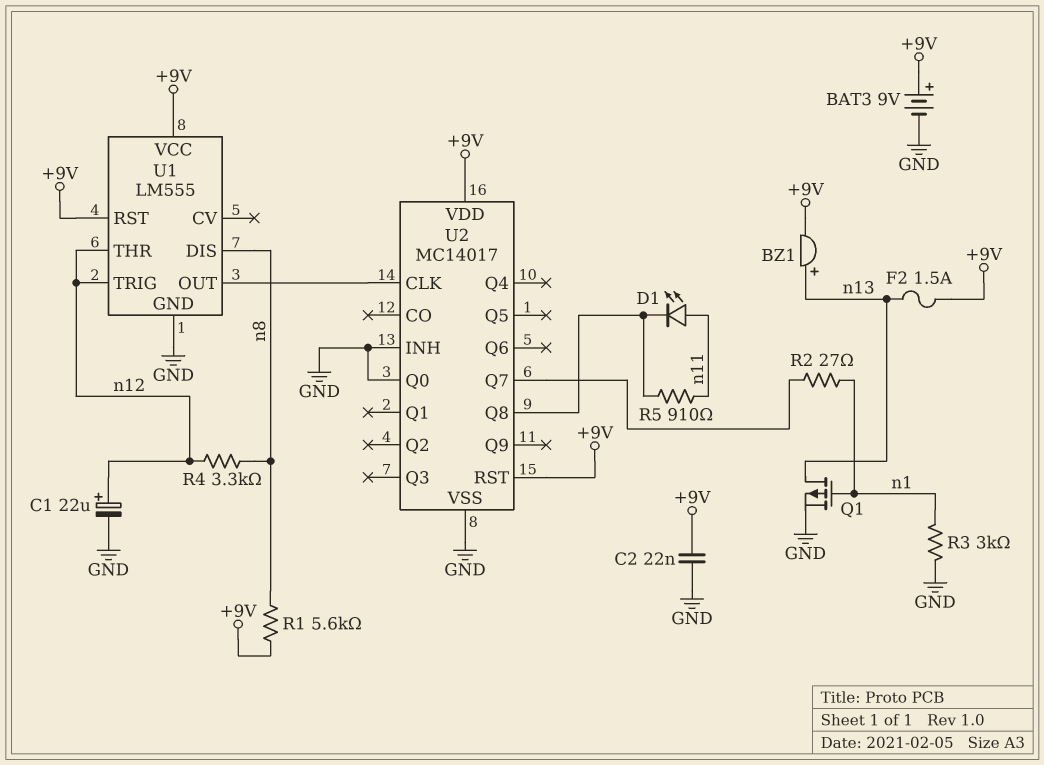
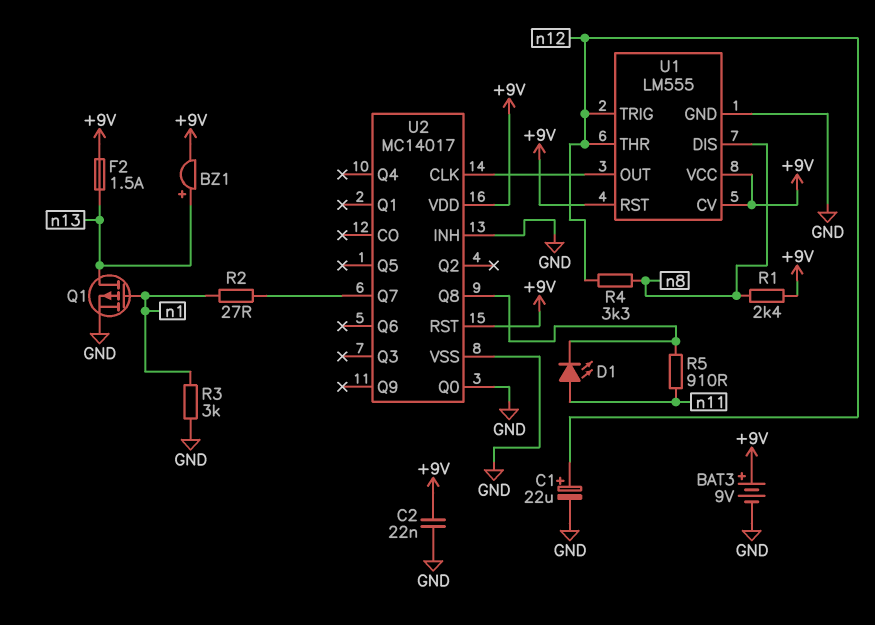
R1: 5.6k (+9V, n8) -> 2.4k (+9V, n8)
U1 pin CV: none -> +9V

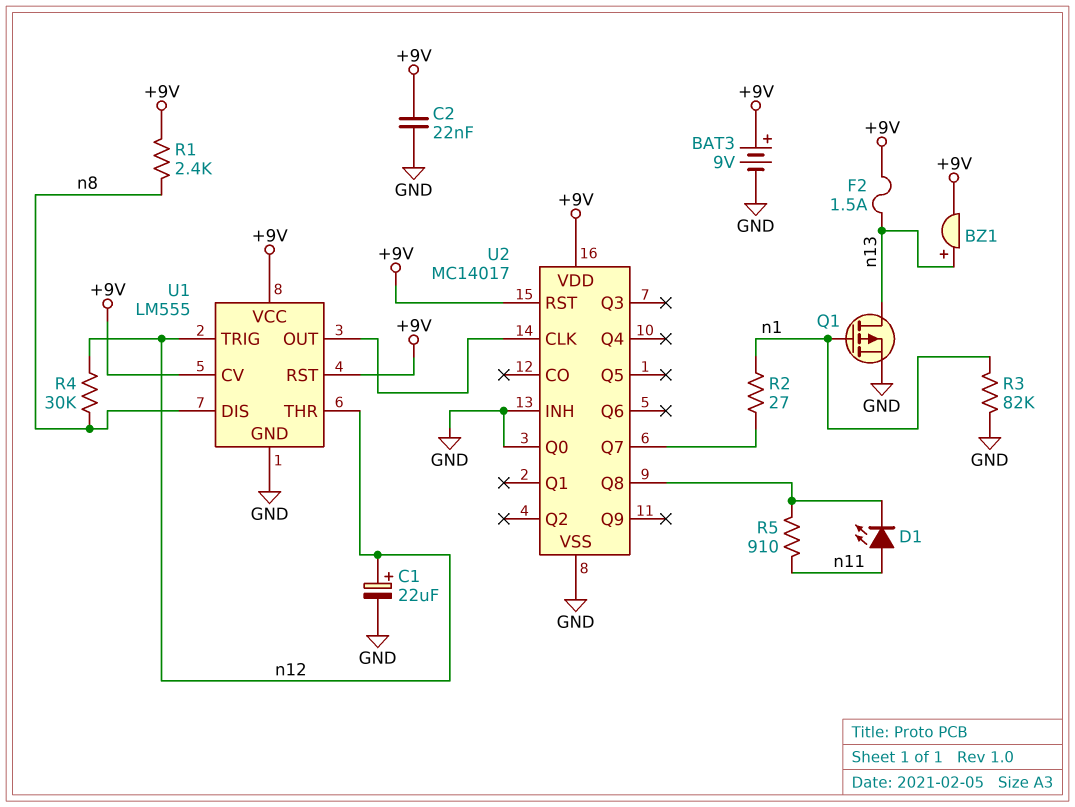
R3: 3k (GND, n1) -> 82k (GND, n1)
R4: 3.3k (n8, n12) -> 30k (n8, n12)

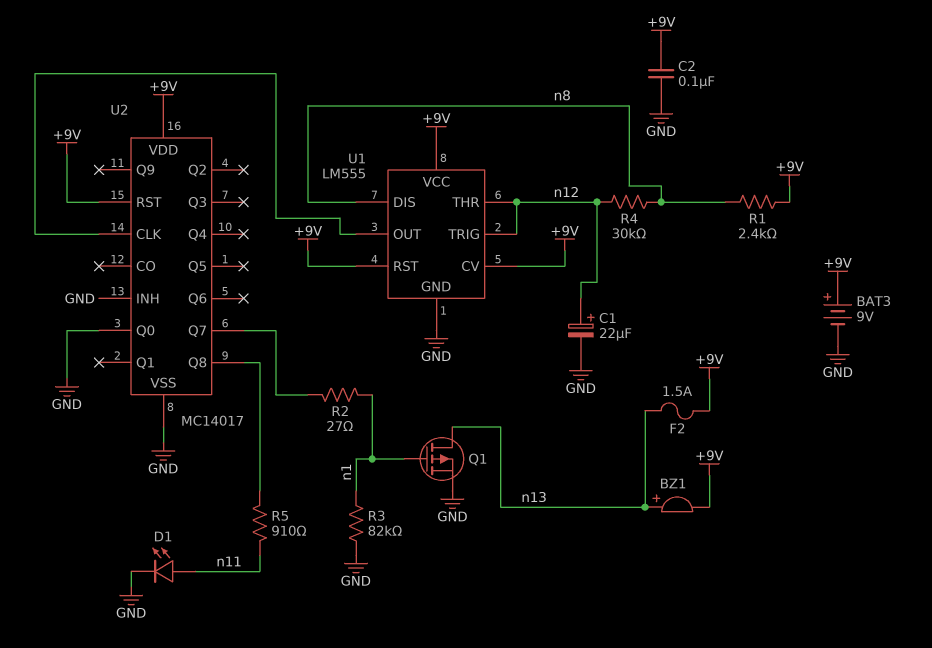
C2: 22nF (+9V, GND) -> 100nF (+9V, GND)
D1: LED (A n11, K U2/Q8) -> LED (A n11, K GND)

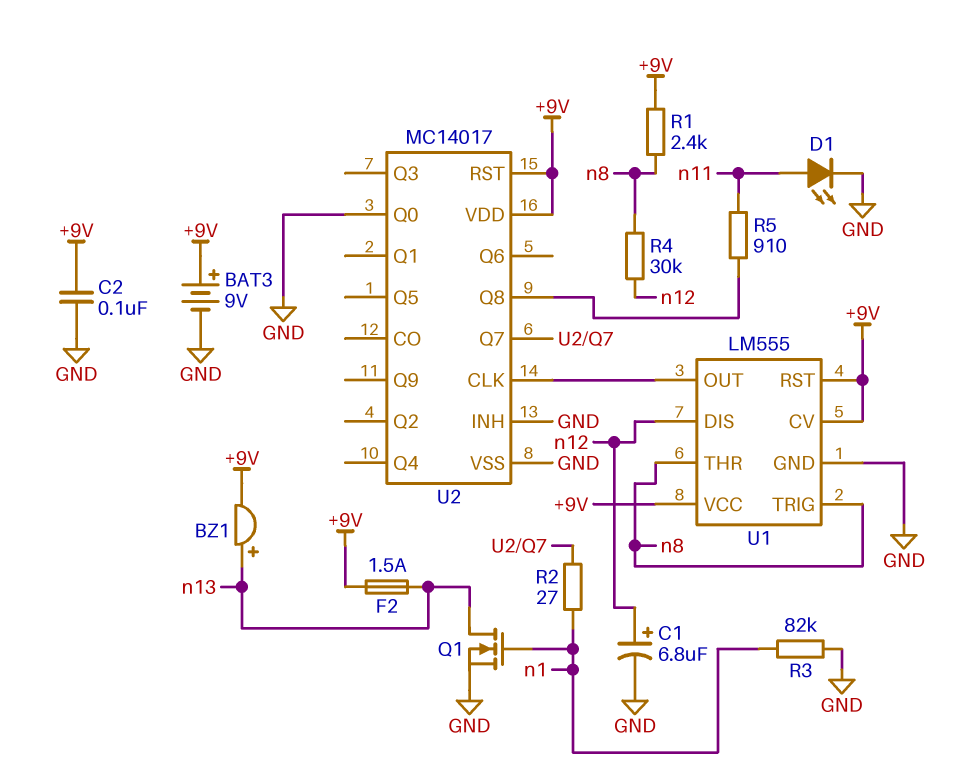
C1: 22uF (plus n12, minus GND) -> 6.8uF (plus n12, minus GND)
Q1: PMOS (G n1, D n13, S GND) -> NMOS (G n1, D n13, S GND)
U1 pin DIS: n8 -> n12
U1 pin THR: n12 -> n8
U1 pin TRIG: n12 -> n8

